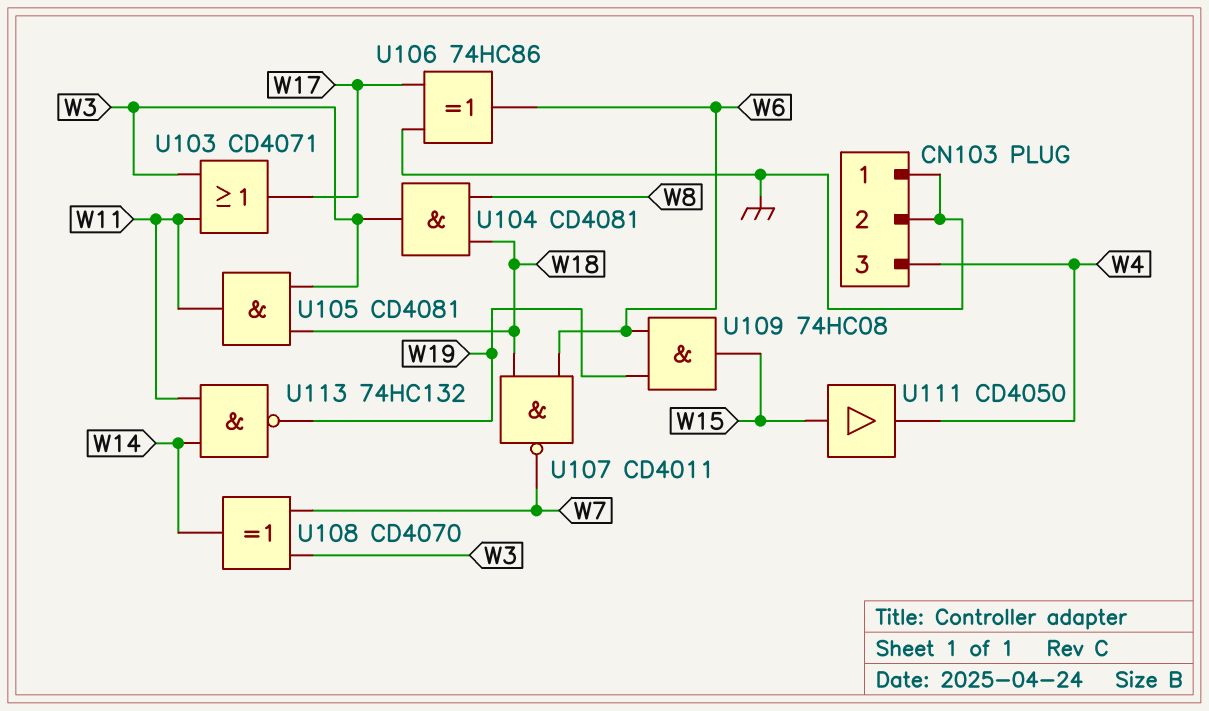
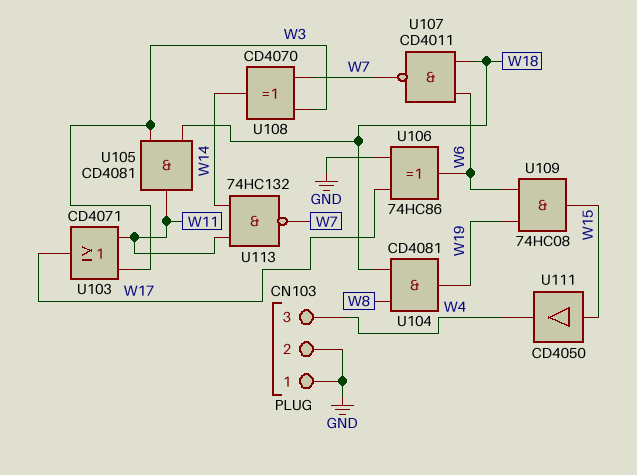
U104: AND CD4081 (in W8, in W18, out W3) -> AND CD4081 (in W8, in W18, out W19)
U113: NAND 74HC132 (in W11, in W14, out W19) -> NAND 74HC132 (in W11, in W14, out W7)

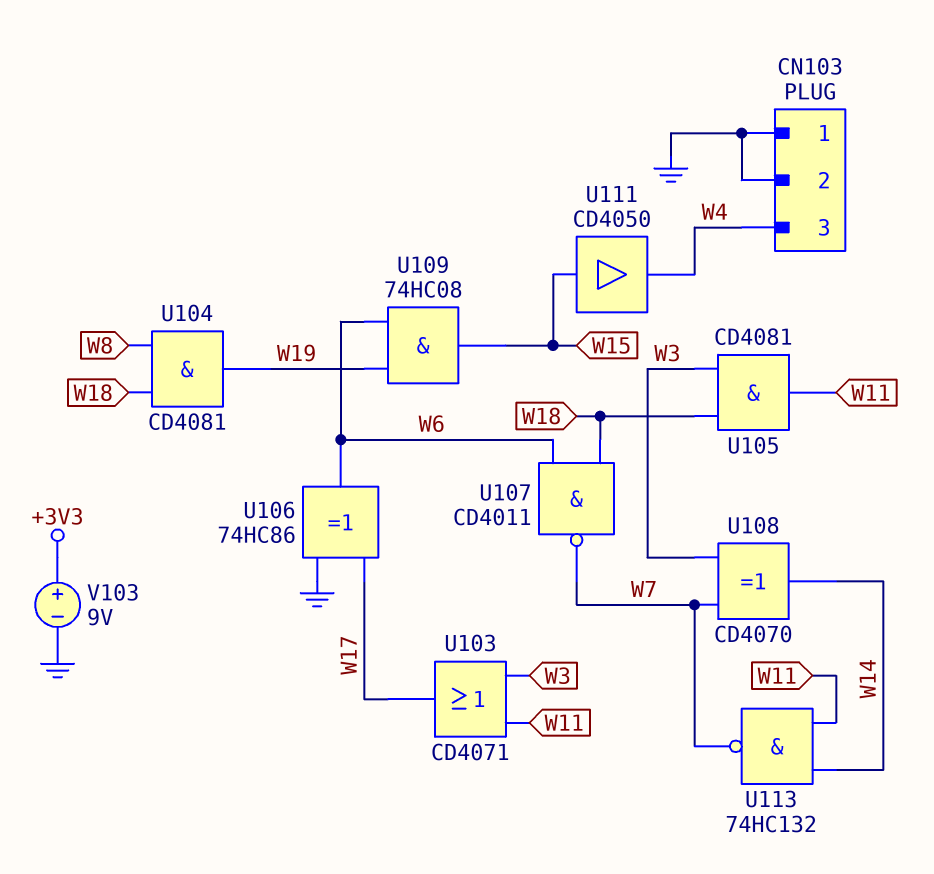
V103: none -> 9V (plus +3V3, minus GND)

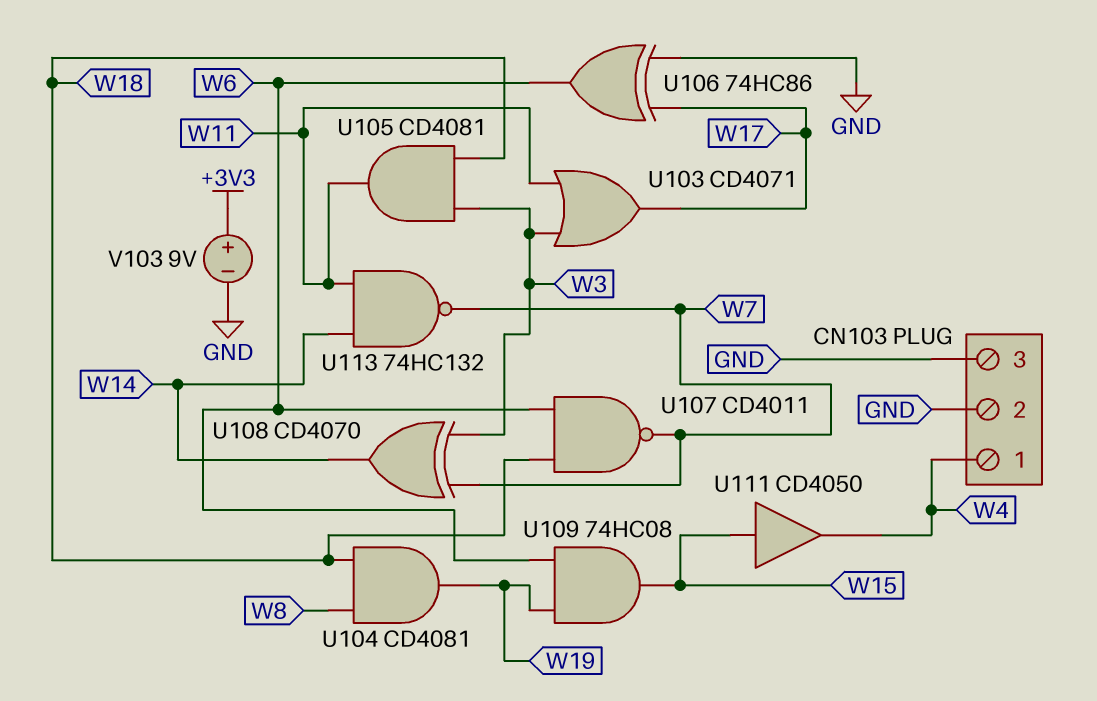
CN103 pin 1: GND -> W4
CN103 pin 3: W4 -> GND

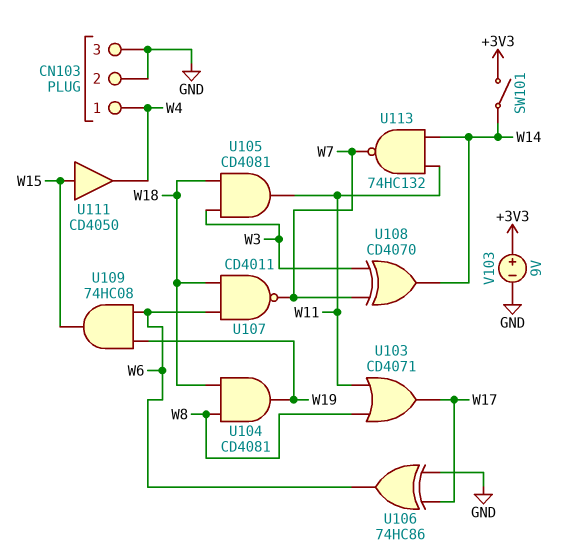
SW101: none -> switch (+3V3, W14)
U103: OR CD4071 (in W3, in W11, out W17) -> OR CD4071 (in W8, in W11, out W17)

